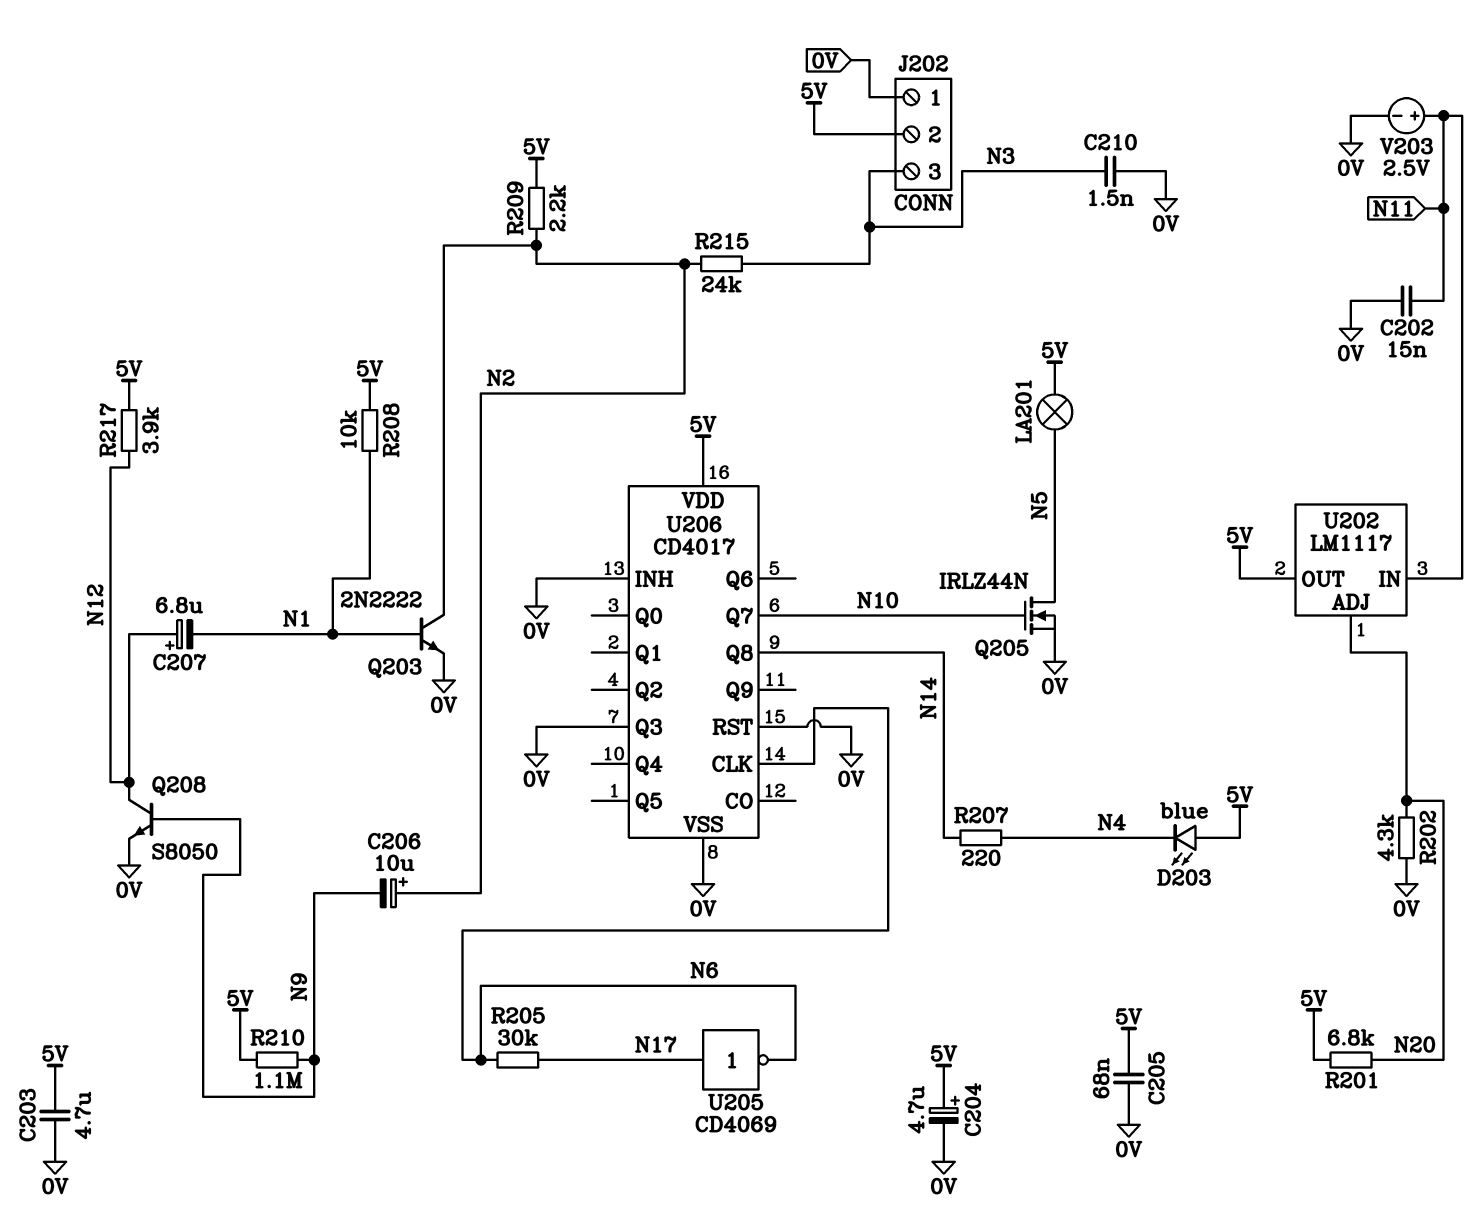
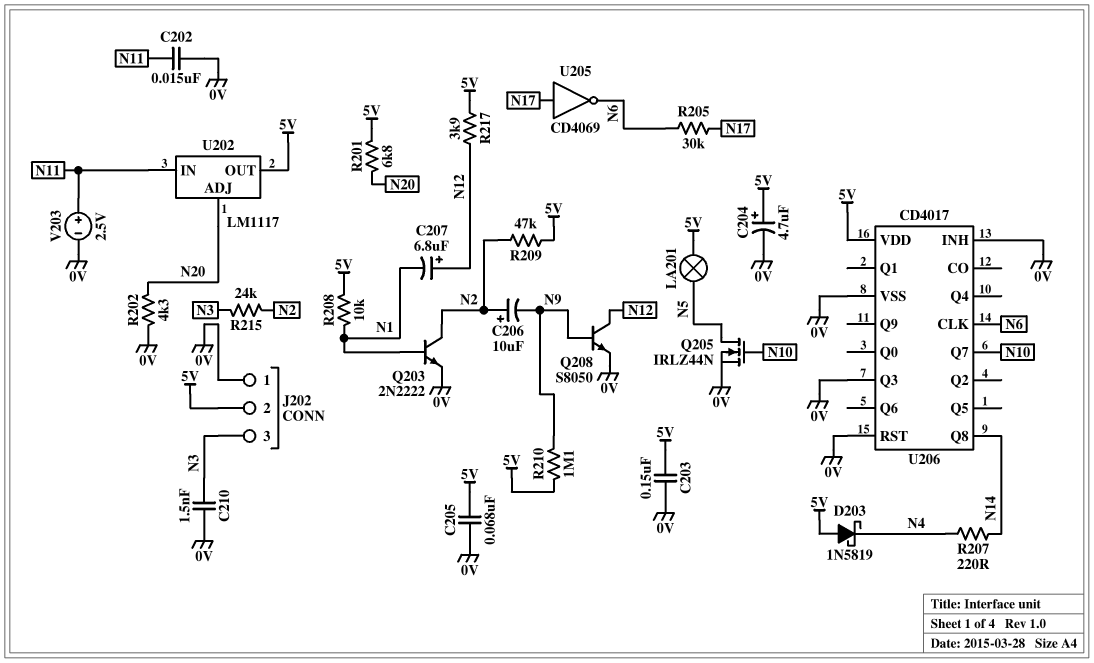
C203: 4.7uF (0V, 5V) -> 150nF (0V, 5V)
D203: LED blue (A 5V, K N4) -> schottky 1N5819 (A 5V, K N4)
R209: 2.2k (5V, N2) -> 47k (5V, N2)

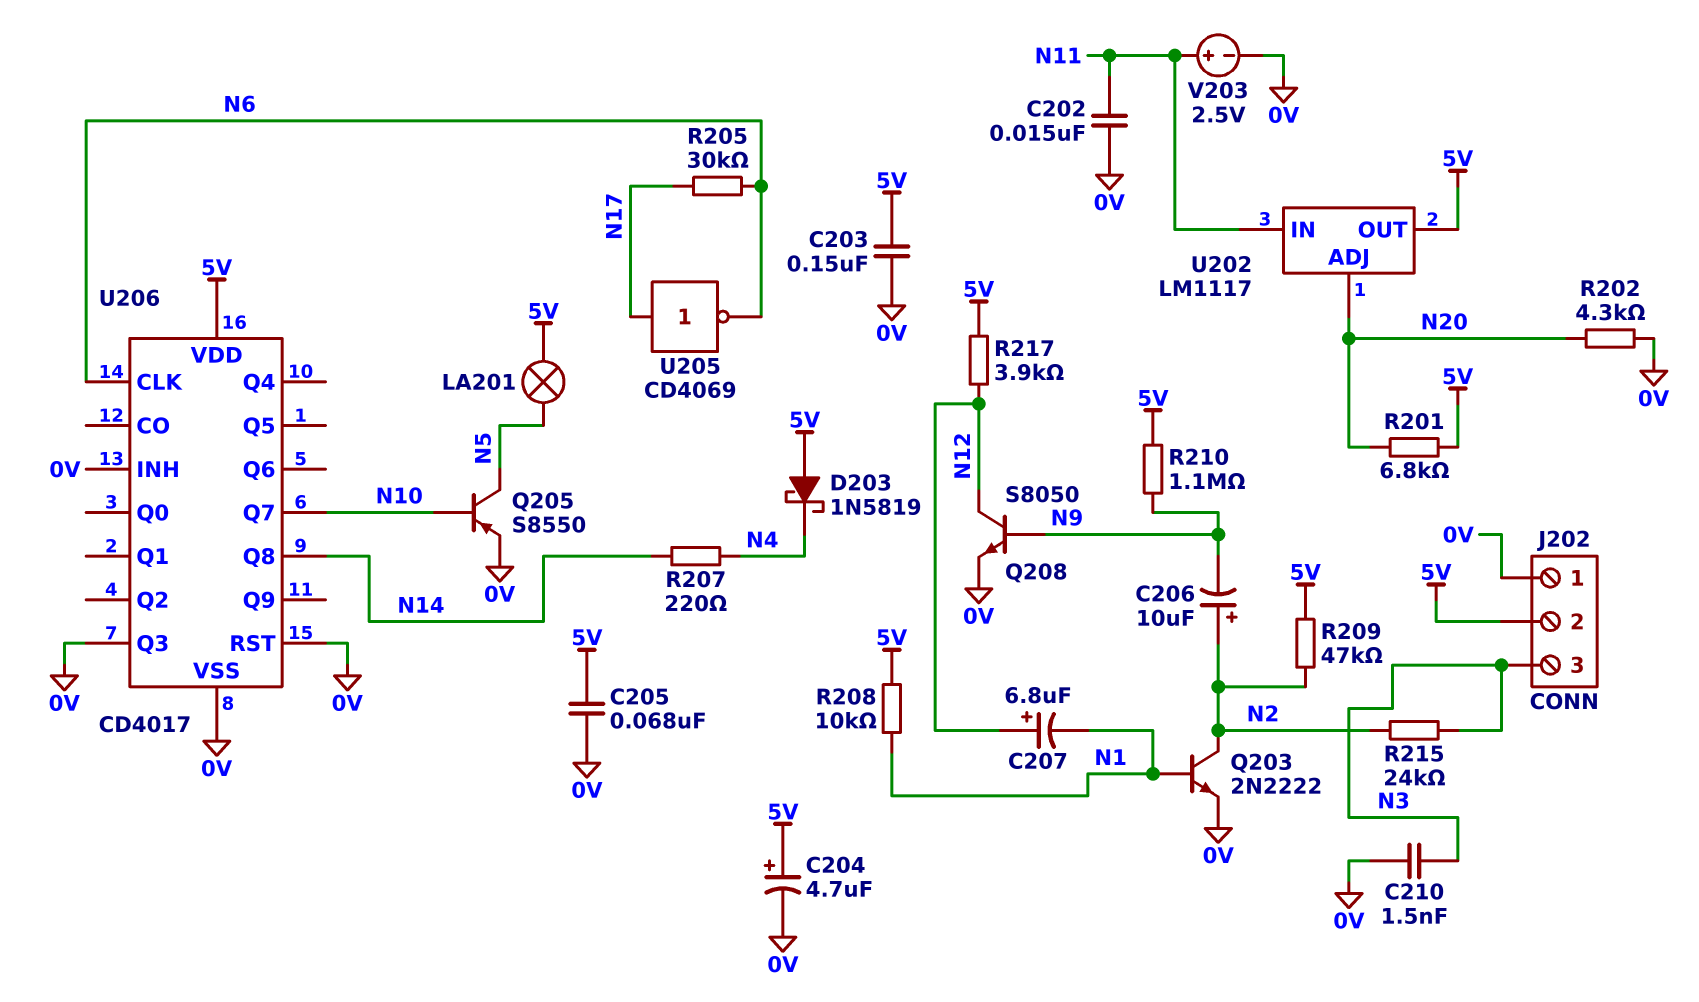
Q205: NMOS IRLZ44N (G N10, D N5, S 0V) -> PNP S8550 (B N10, C N5, E 0V)

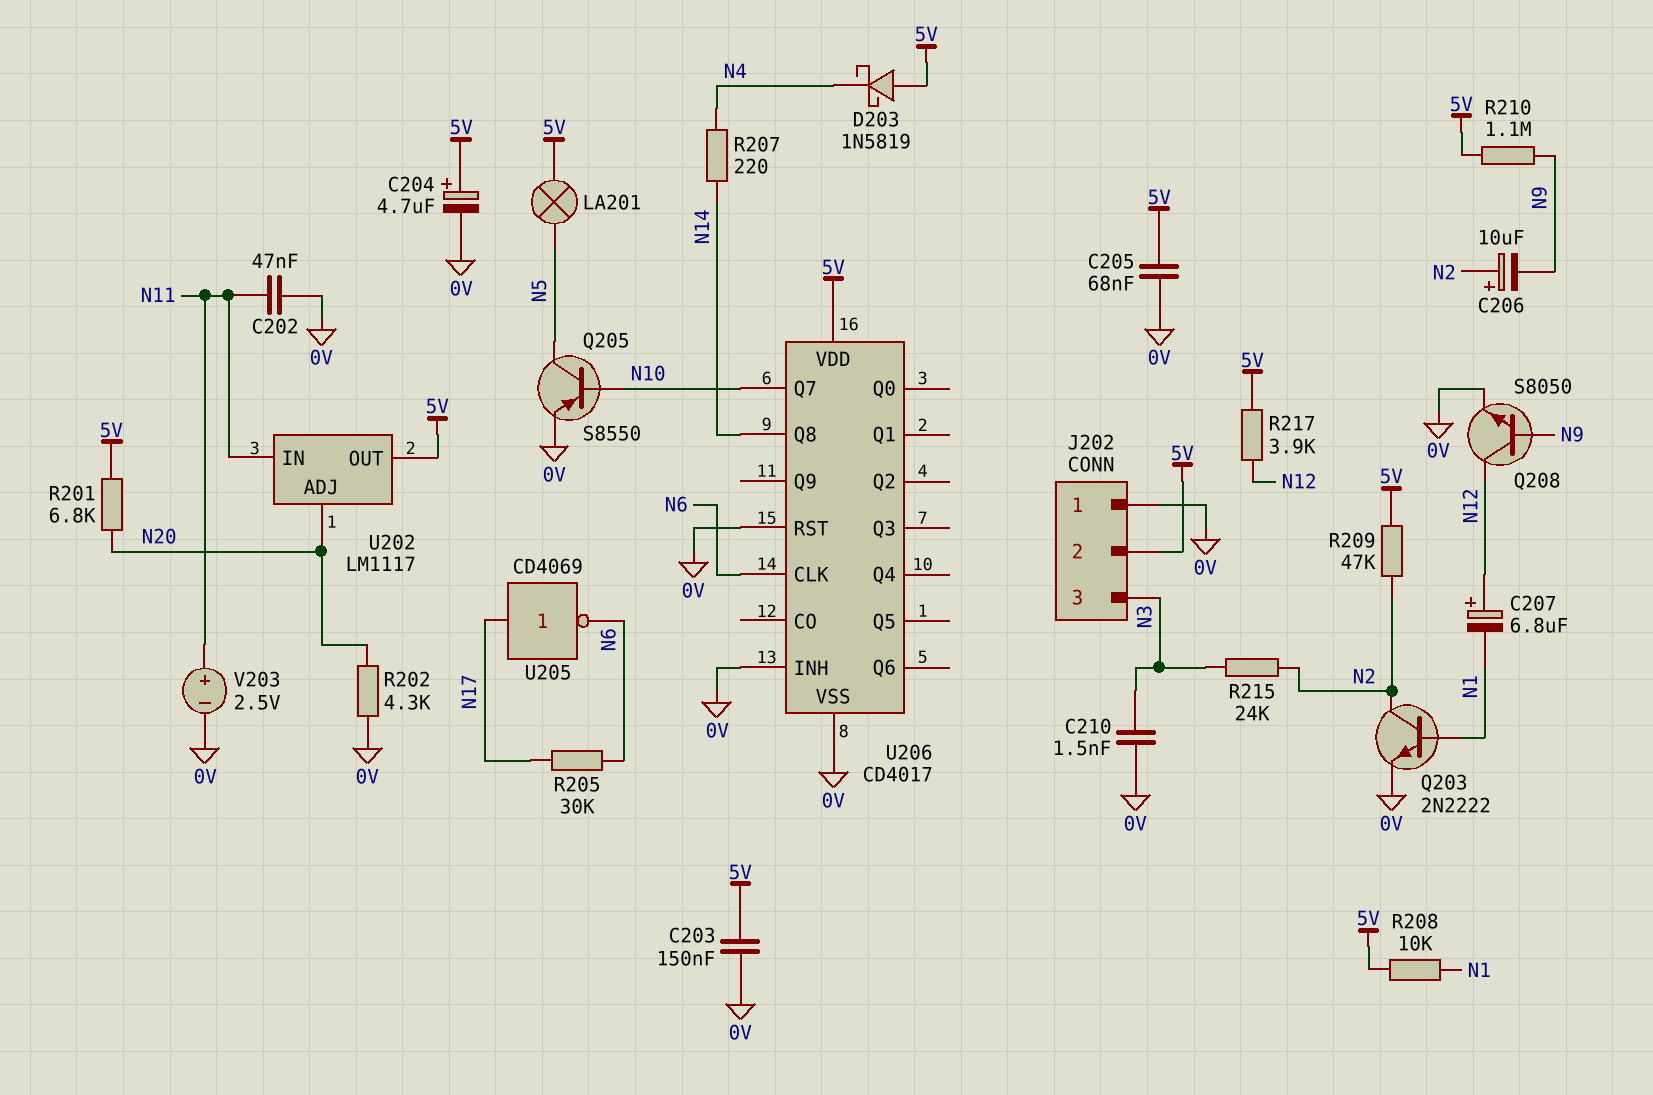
C202: 15nF (0V, N11) -> 47nF (0V, N11)
U206 pin Q3: 0V -> none

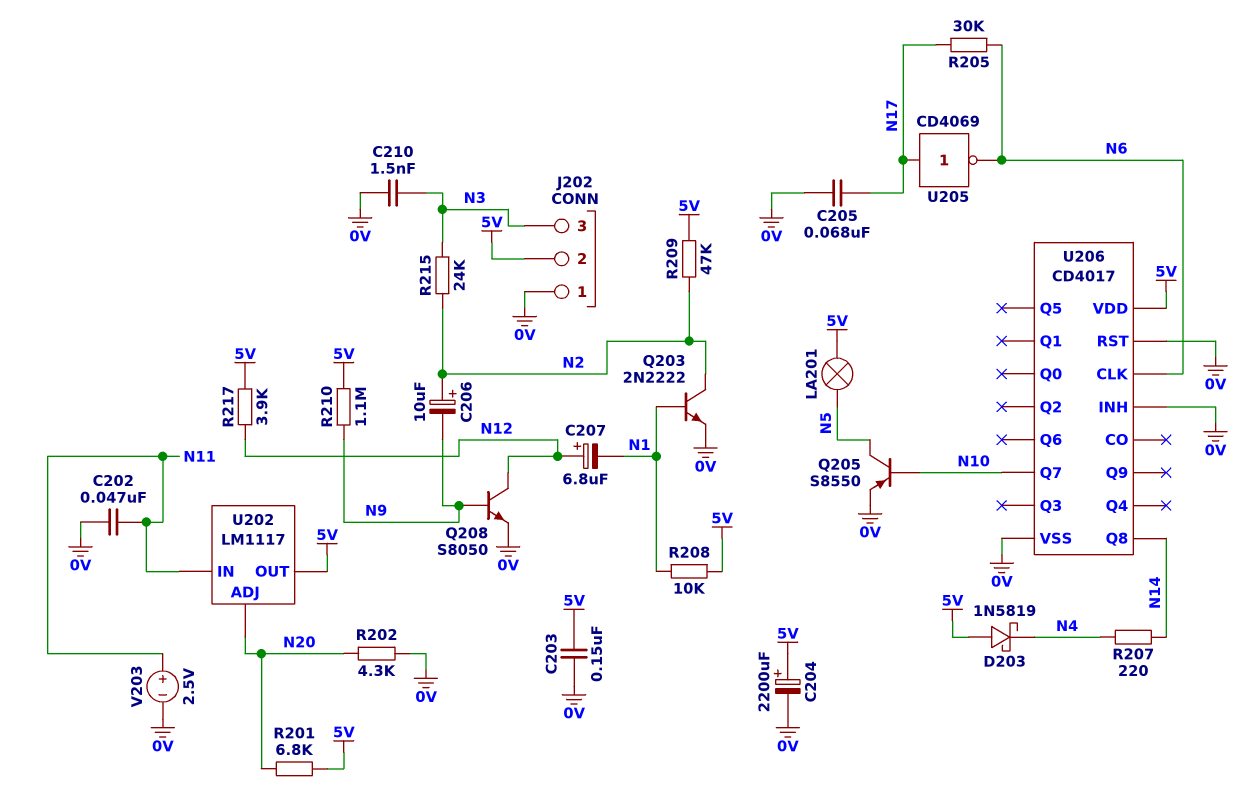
C204: 4.7uF (plus 5V, minus 0V) -> 2200uF (plus 5V, minus 0V)
C205: 68nF (0V, 5V) -> 68nF (0V, N17)

